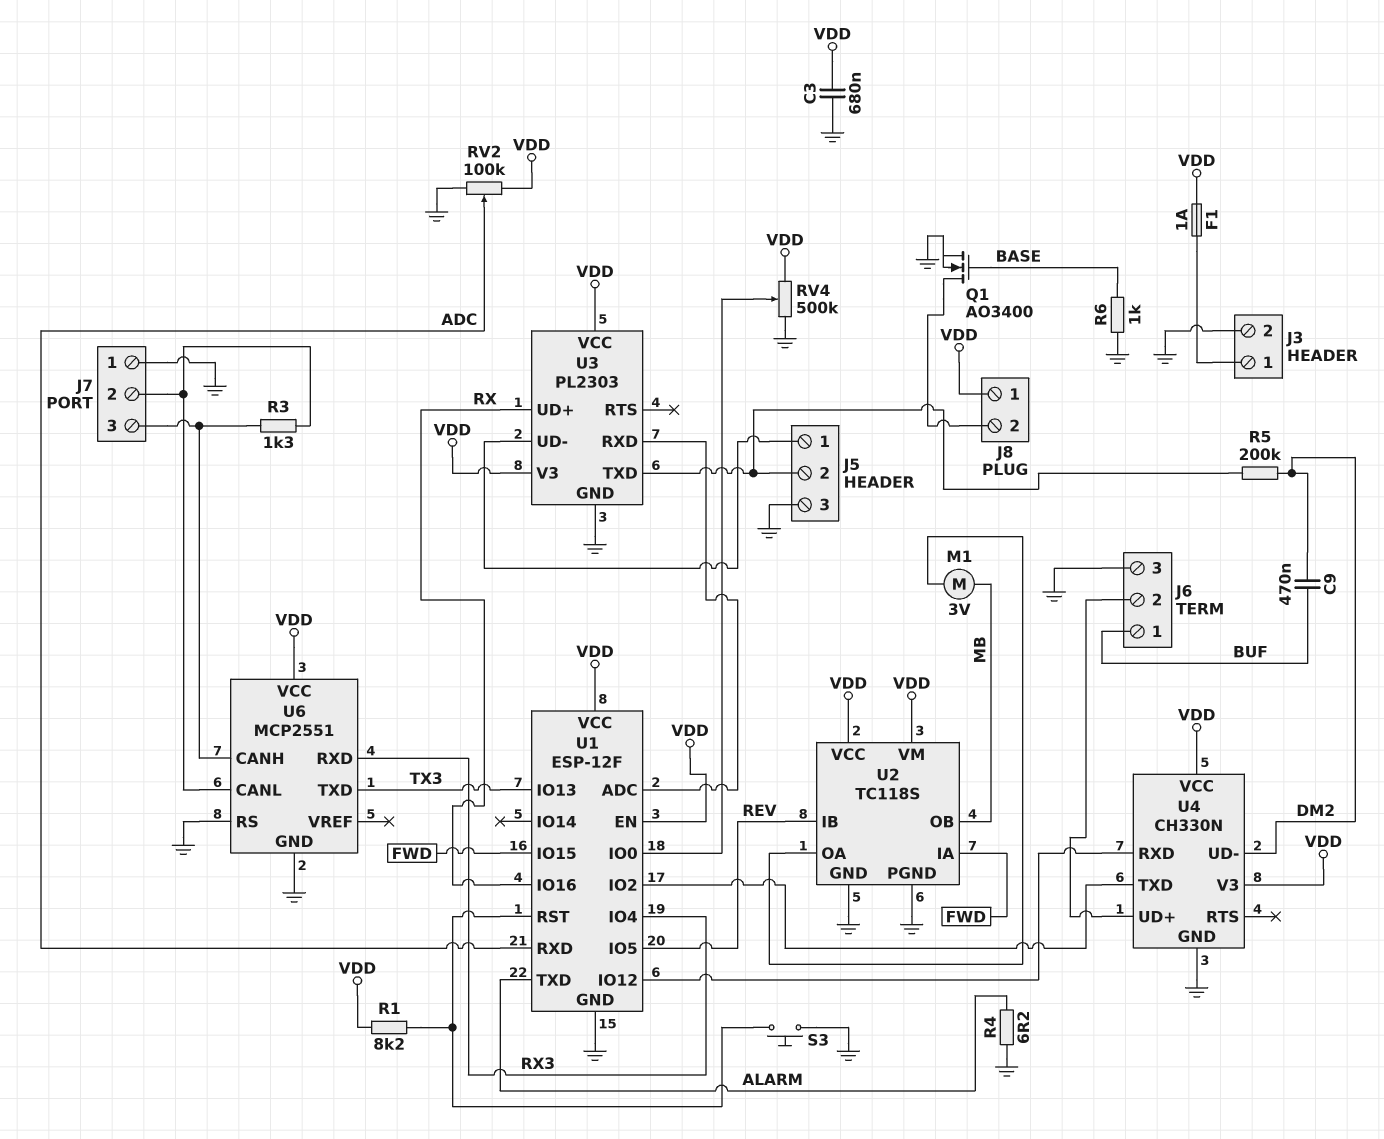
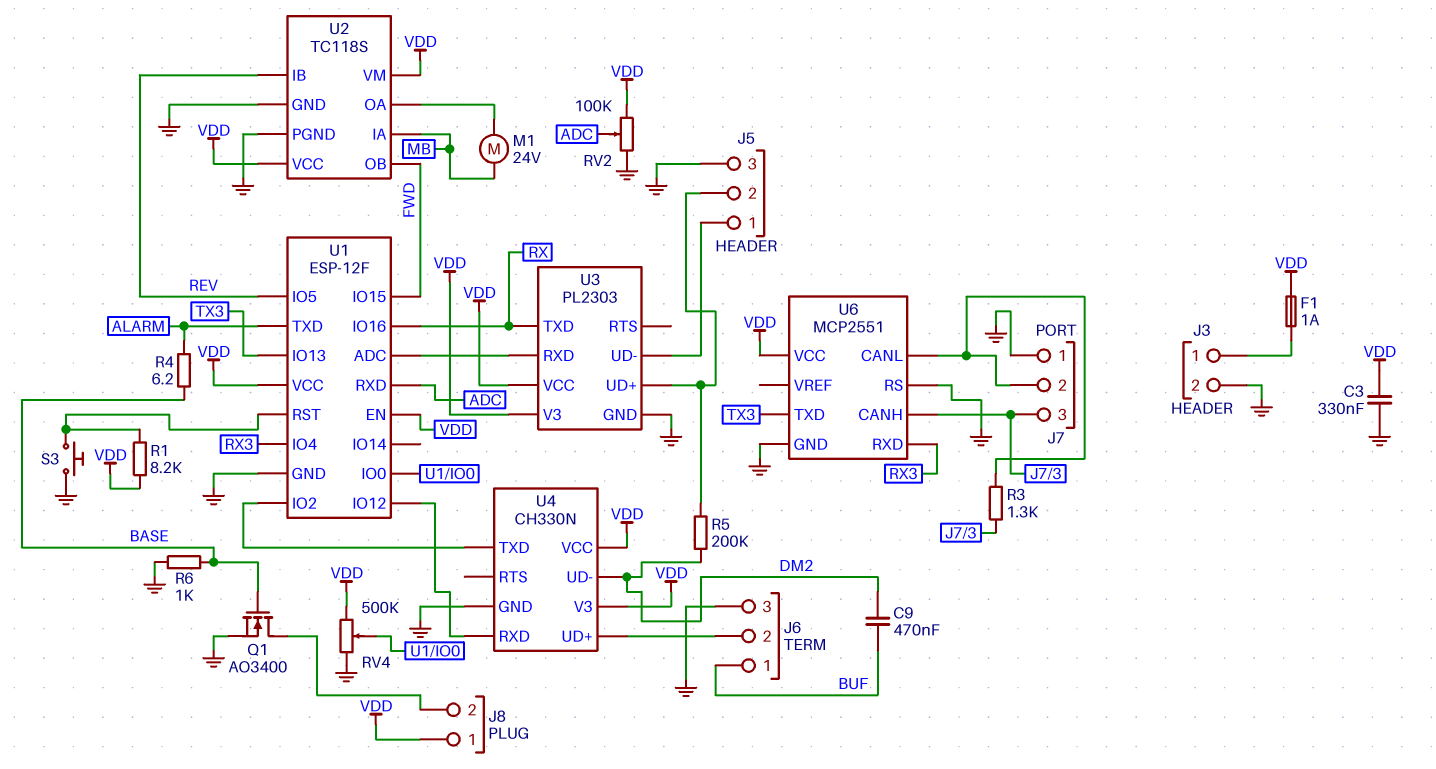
C3: 680nF (GND, VDD) -> 330nF (GND, VDD)
M1: motor 3V (MB, U2/OA) -> motor 24V (MB, U2/OA)
R4: 6.2 (ALARM, GND) -> 6.2 (ALARM, BASE)
U2 pin IA: FWD -> MB
U2 pin OB: MB -> FWD
U3 pin TXD: J5/2 -> RX
U3 pin UD+: RX -> J5/2

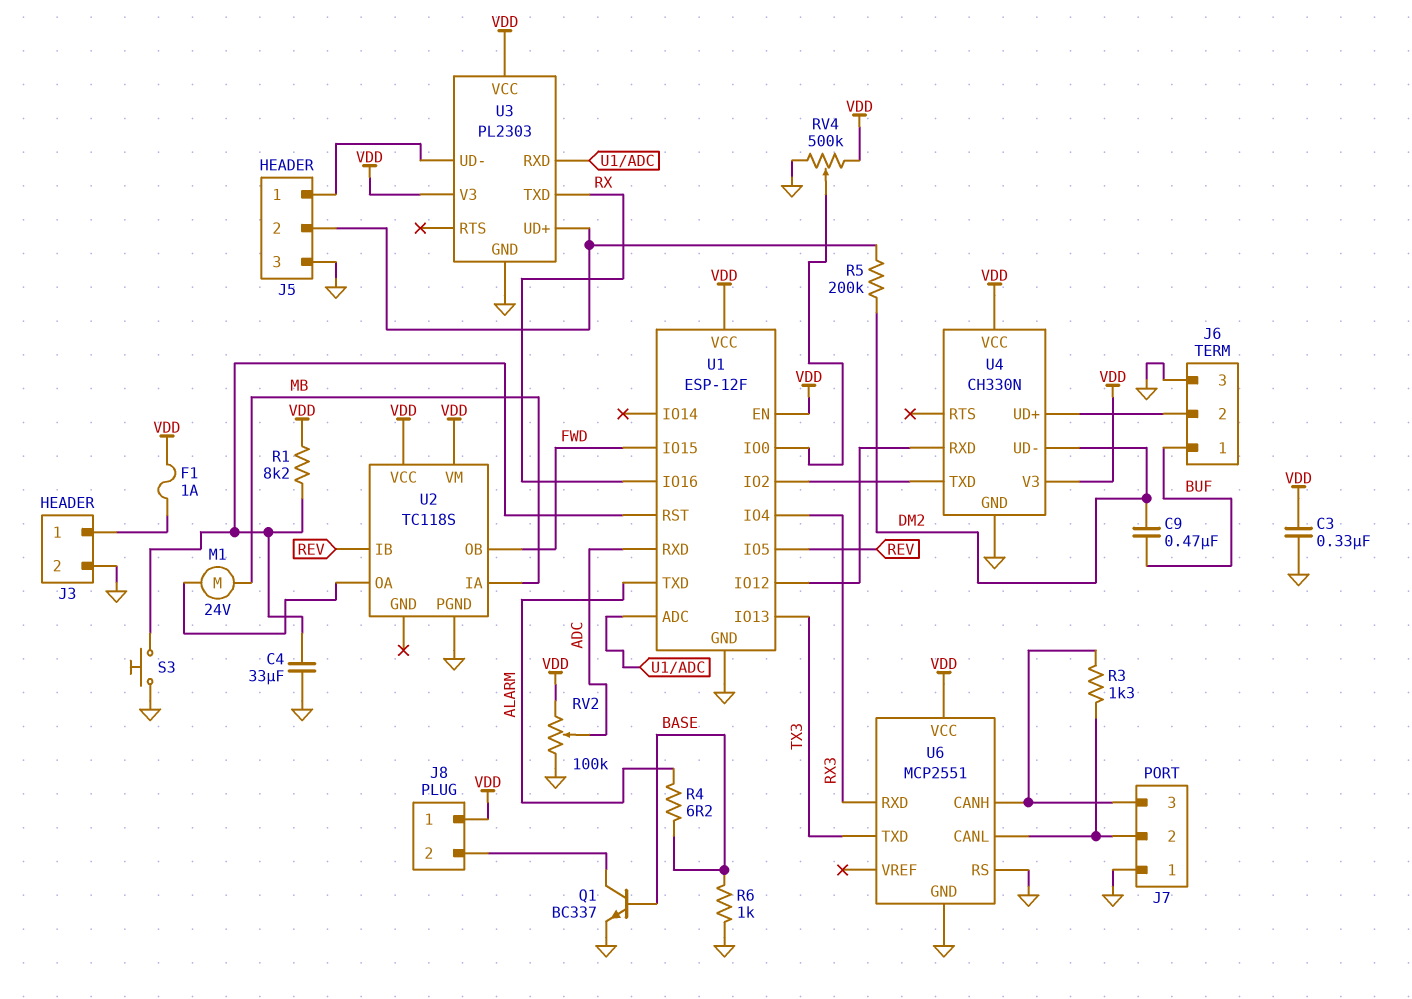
C4: none -> 33uF (GND, U1/RST)
Q1: NMOS AO3400 (G BASE, D J8/2, S GND) -> NPN BC337 (B BASE, C J8/2, E GND)
U2 pin GND: GND -> none

